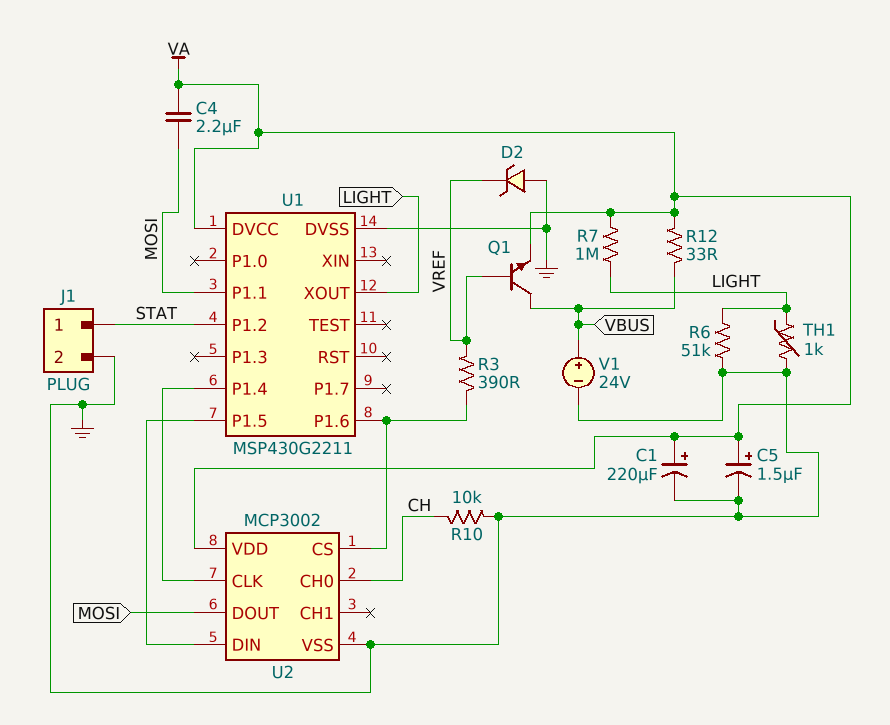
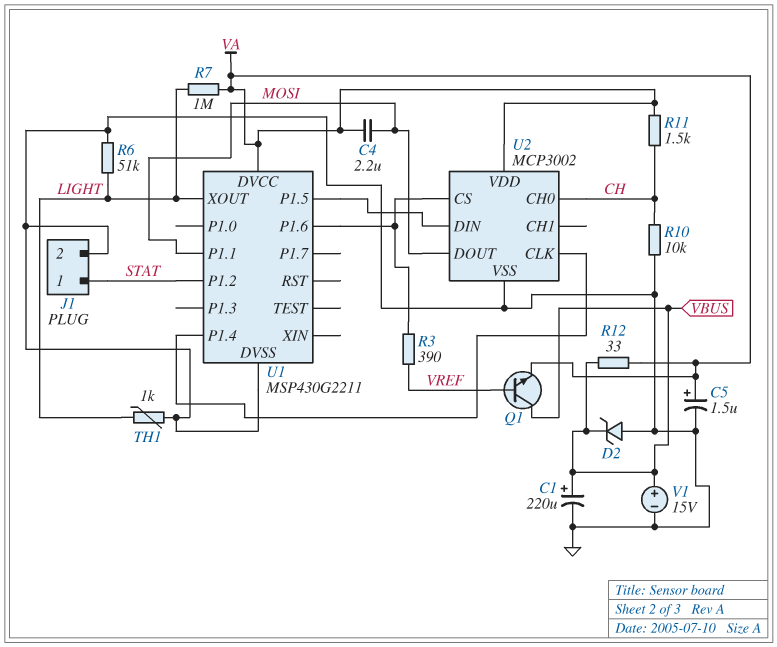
C1: 220uF (plus VA, minus GND) -> 220uF (plus VBUS, minus GND)
D2: zener (A GND, K VREF) -> zener (A GND, K VBUS)
R11: none -> 1.5k (CH, VA)
V1: 24V (plus VBUS, minus GND) -> 15V (plus VBUS, minus GND)

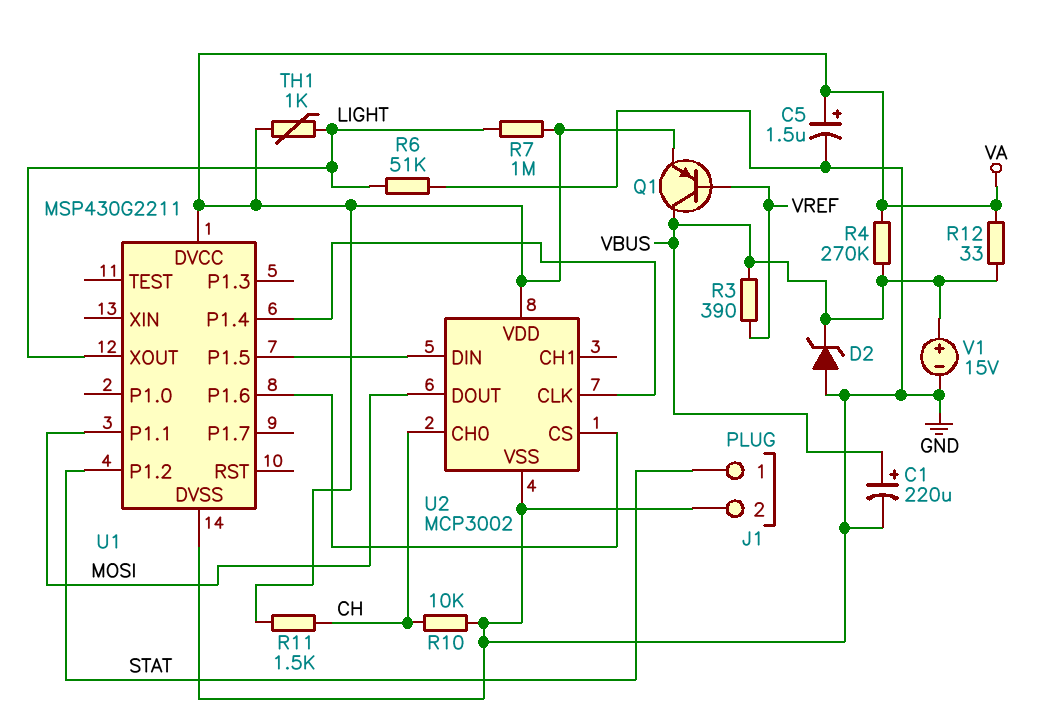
C4: 2.2uF (MOSI, VA) -> none
Q1: NPN (B VREF, C VBUS, E VA) -> PNP (B VREF, C VBUS, E VA)
R3: 390 (U1/P1.6, VREF) -> 390 (VBUS, VREF)
R4: none -> 270k (VA, VBUS)
TH1: 1k (GND, LIGHT) -> 1k (LIGHT, VA)

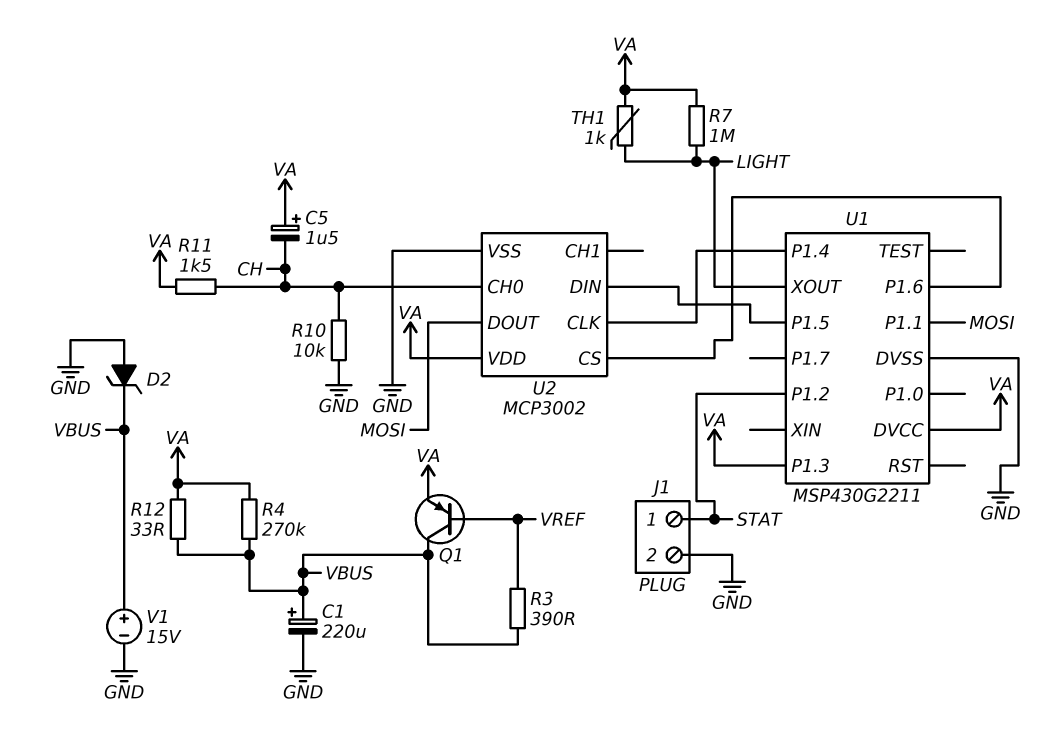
C5: 1.5uF (plus VA, minus GND) -> 1.5uF (plus VA, minus CH)
R6: 51k (GND, LIGHT) -> none
U1 pin P1.3: none -> VA

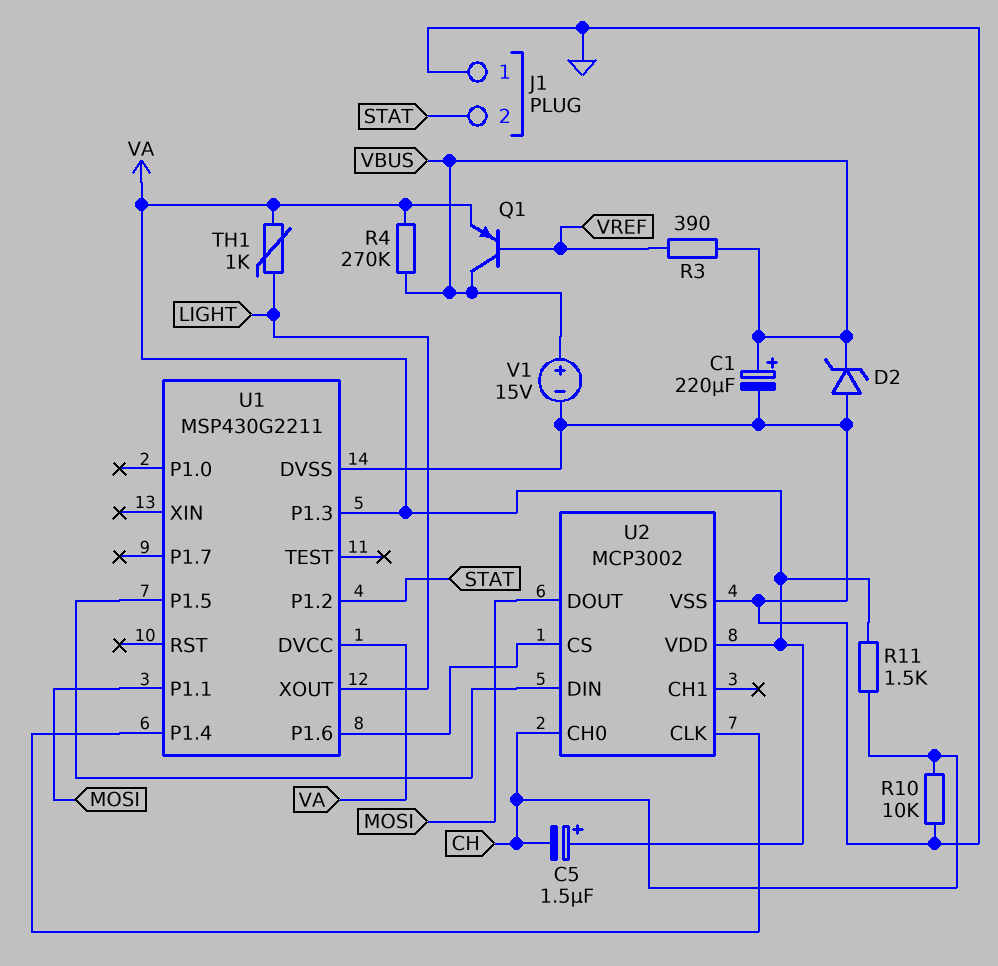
J1 pin 1: STAT -> GND
J1 pin 2: GND -> STAT
R7: 1M (LIGHT, VA) -> none
R12: 33 (VA, VBUS) -> none

